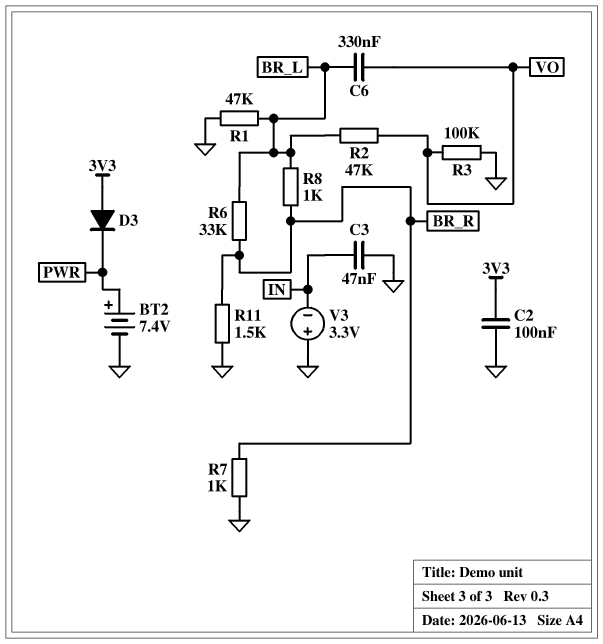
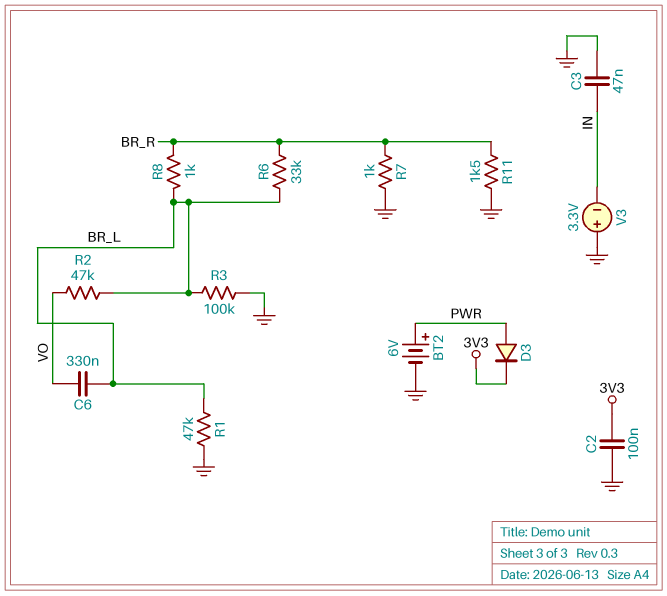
BT2: 7.4V (plus PWR, minus GND) -> 6V (plus PWR, minus GND)
D3: diode (A 3V3, K PWR) -> diode (A PWR, K 3V3)
R3: 100k (GND, VO) -> 100k (BR_L, GND)

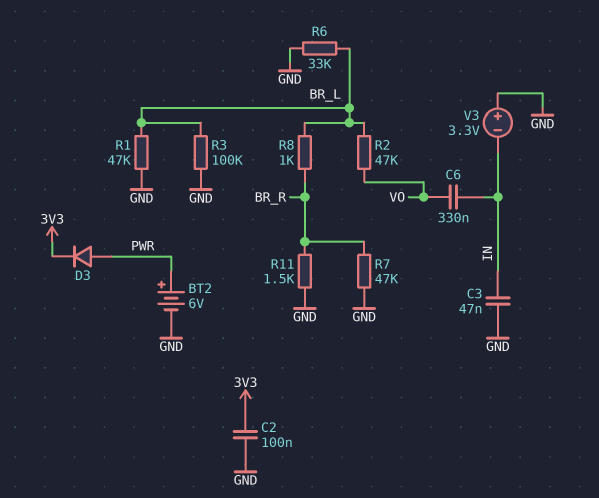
C6: 330nF (BR_L, VO) -> 330nF (IN, VO)
R6: 33k (BR_L, BR_R) -> 33k (BR_L, GND)
R7: 1k (BR_R, GND) -> 47k (BR_R, GND)

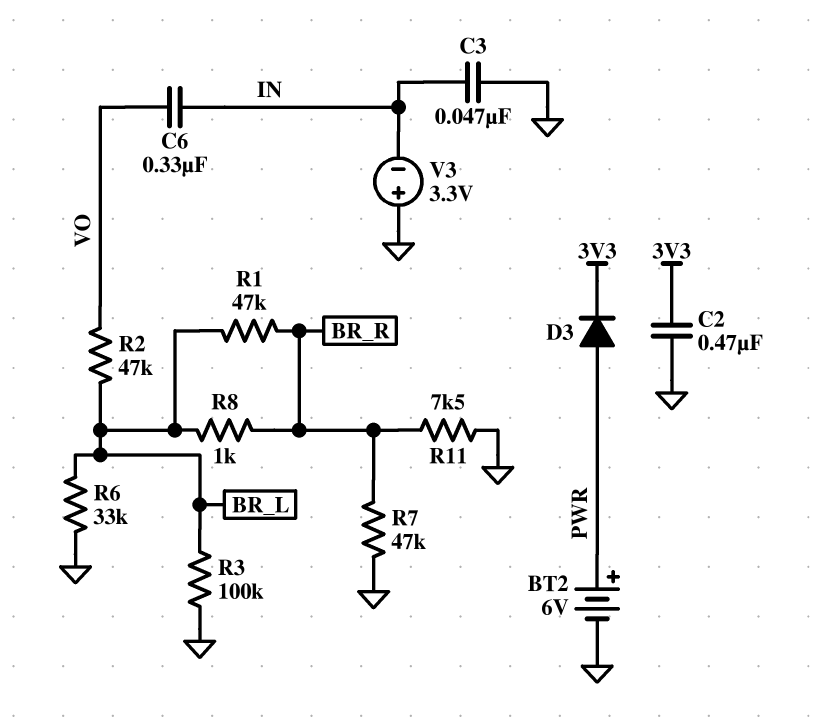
C2: 100nF (3V3, GND) -> 470nF (3V3, GND)
R1: 47k (BR_L, GND) -> 47k (BR_L, BR_R)
R11: 1.5k (BR_R, GND) -> 7.5k (BR_R, GND)

